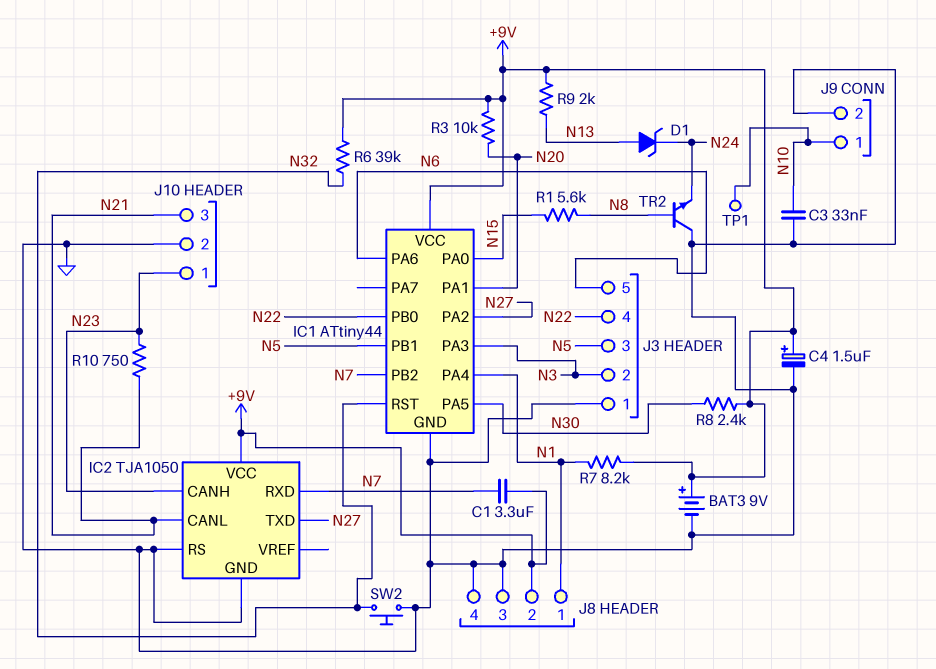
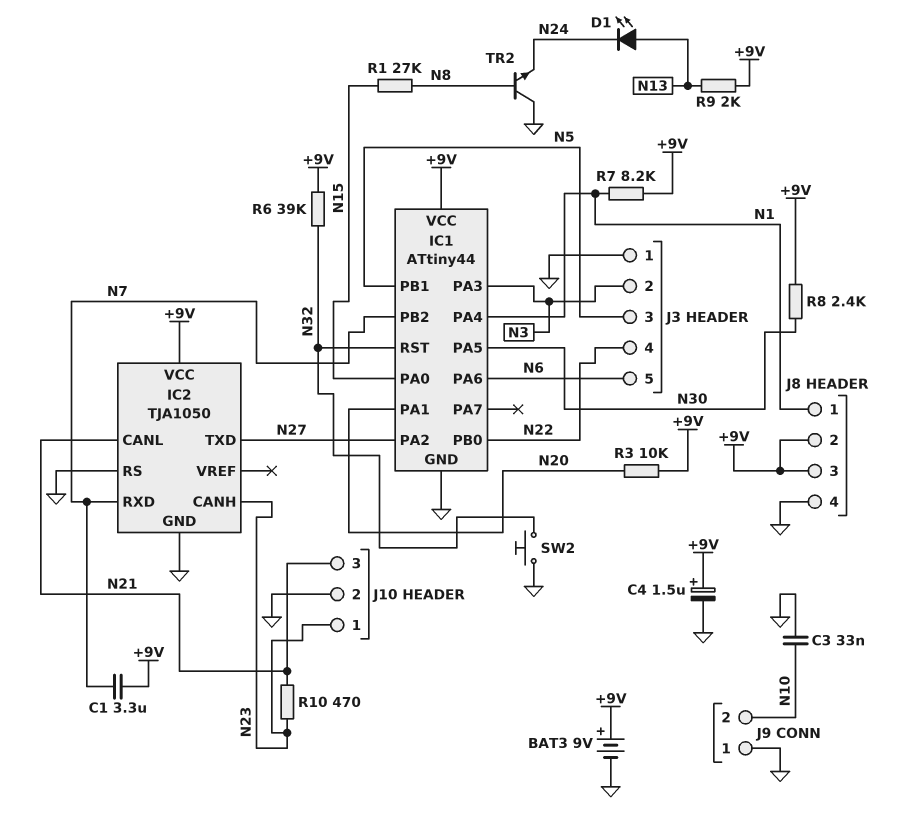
D1: zener (A N13, K N24) -> LED (A N13, K N24)
J8 pin 3: GND -> +9V
J9 pin 1: N10 -> GND
J9 pin 2: GND -> N10
R1: 5.6k (N8, N15) -> 27k (N8, N15)
R10: 750 (N21, N23) -> 470 (N21, N23)
TP1: test point (N10) -> none

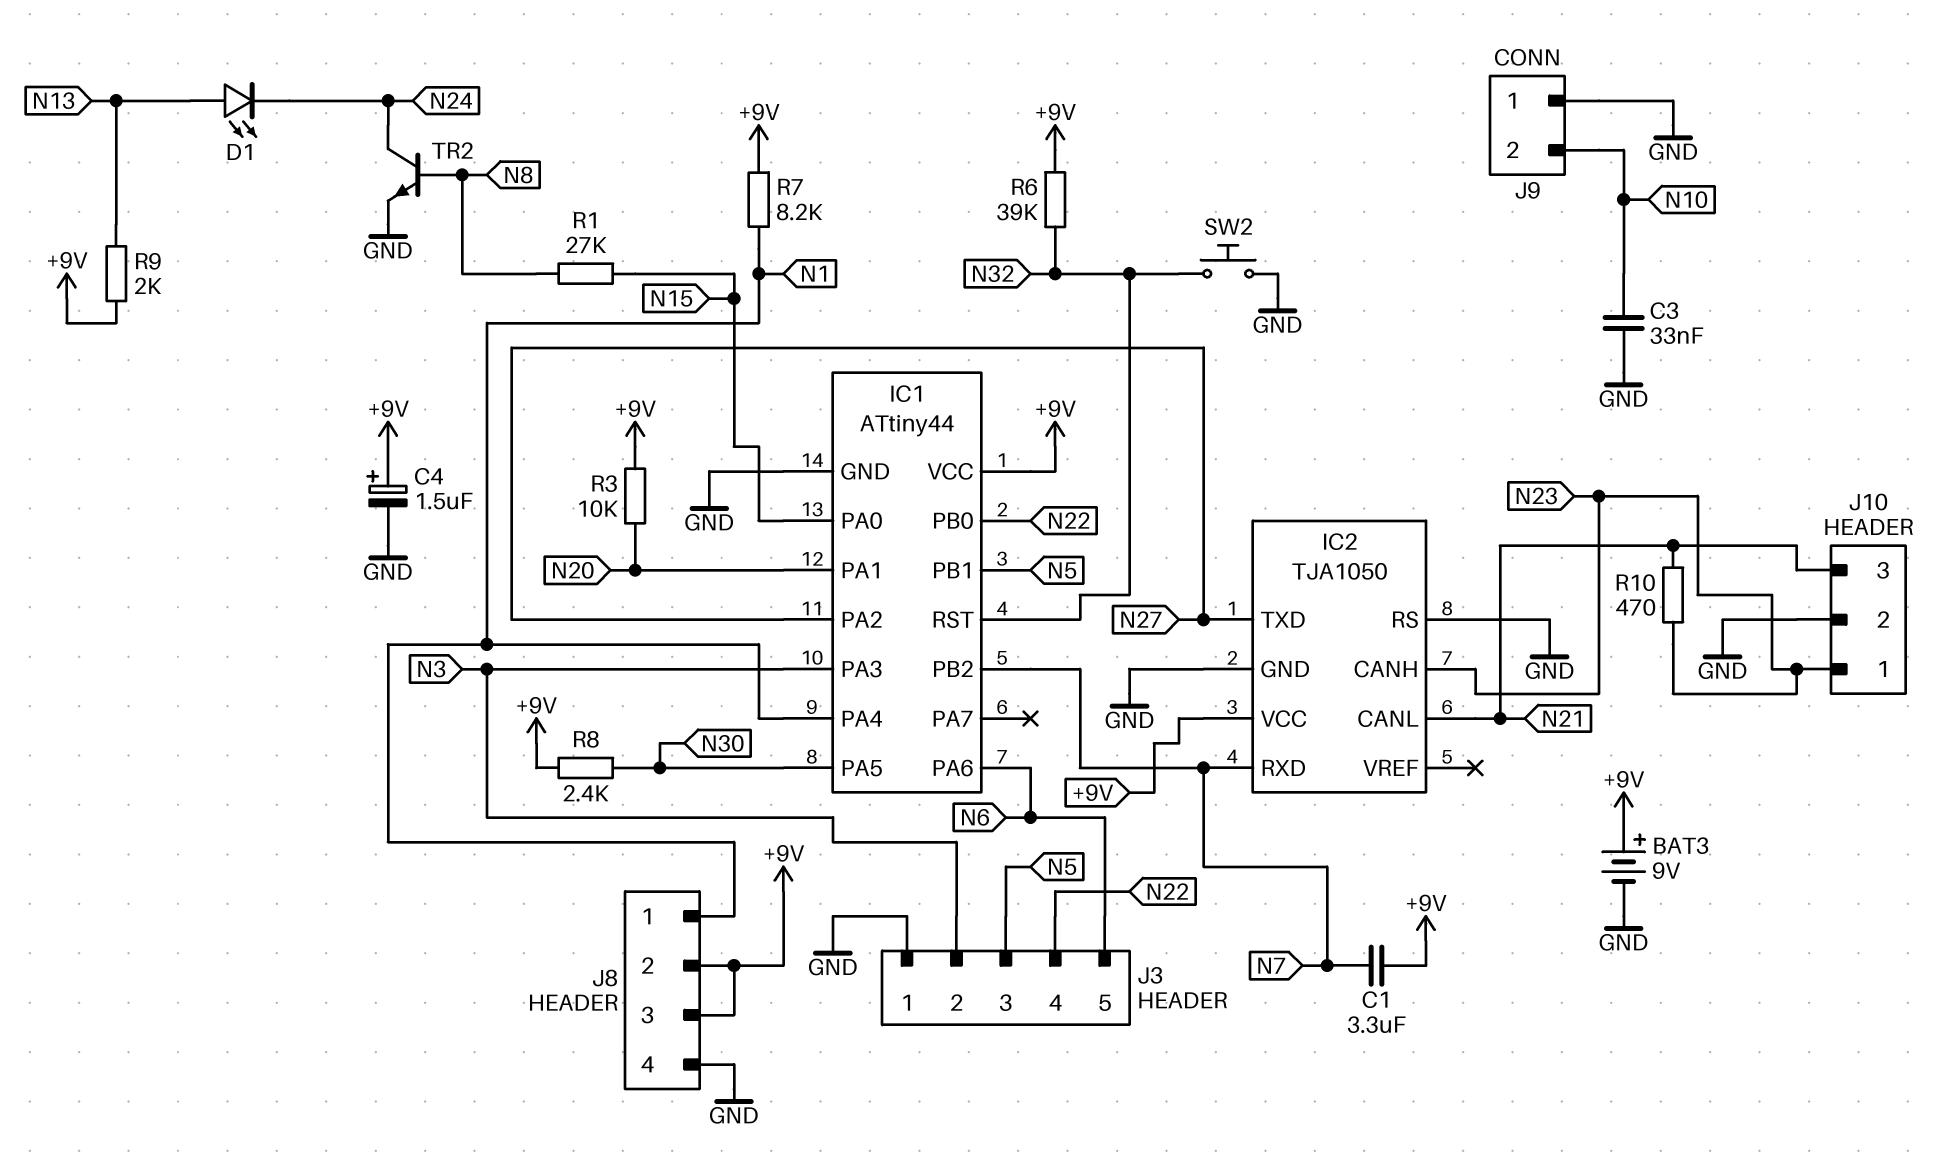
TR2: NPN (B N8, C GND, E N24) -> NPN (B N8, C N24, E GND)

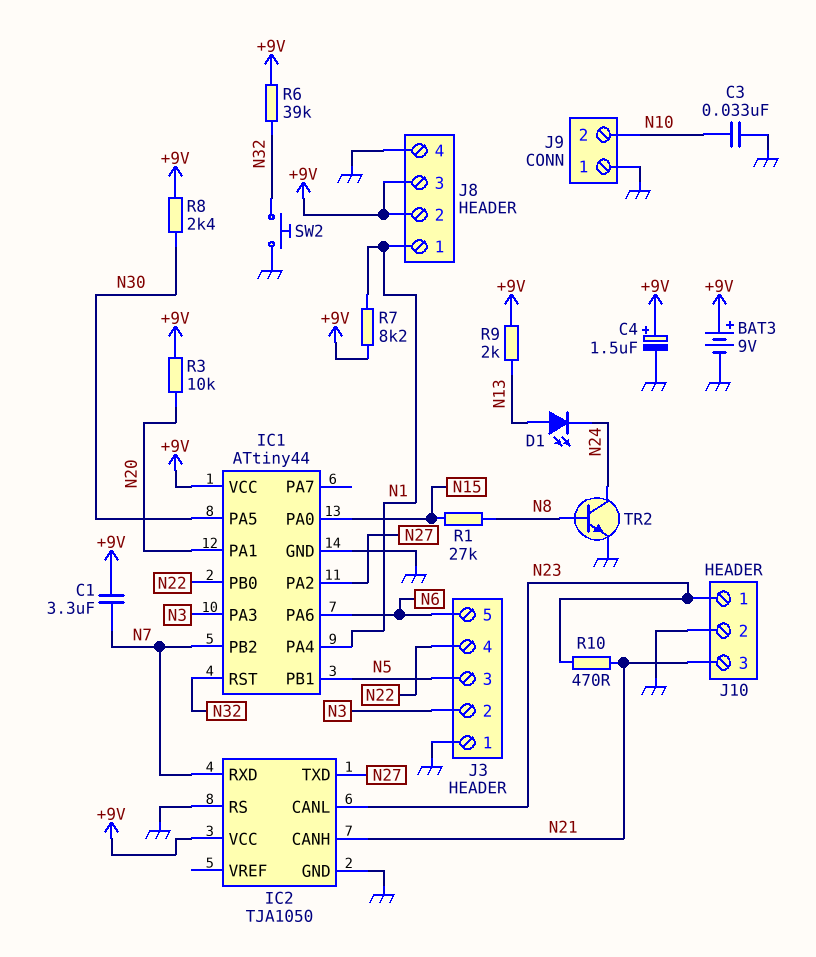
IC2 pin CANH: N23 -> N21
IC2 pin CANL: N21 -> N23

